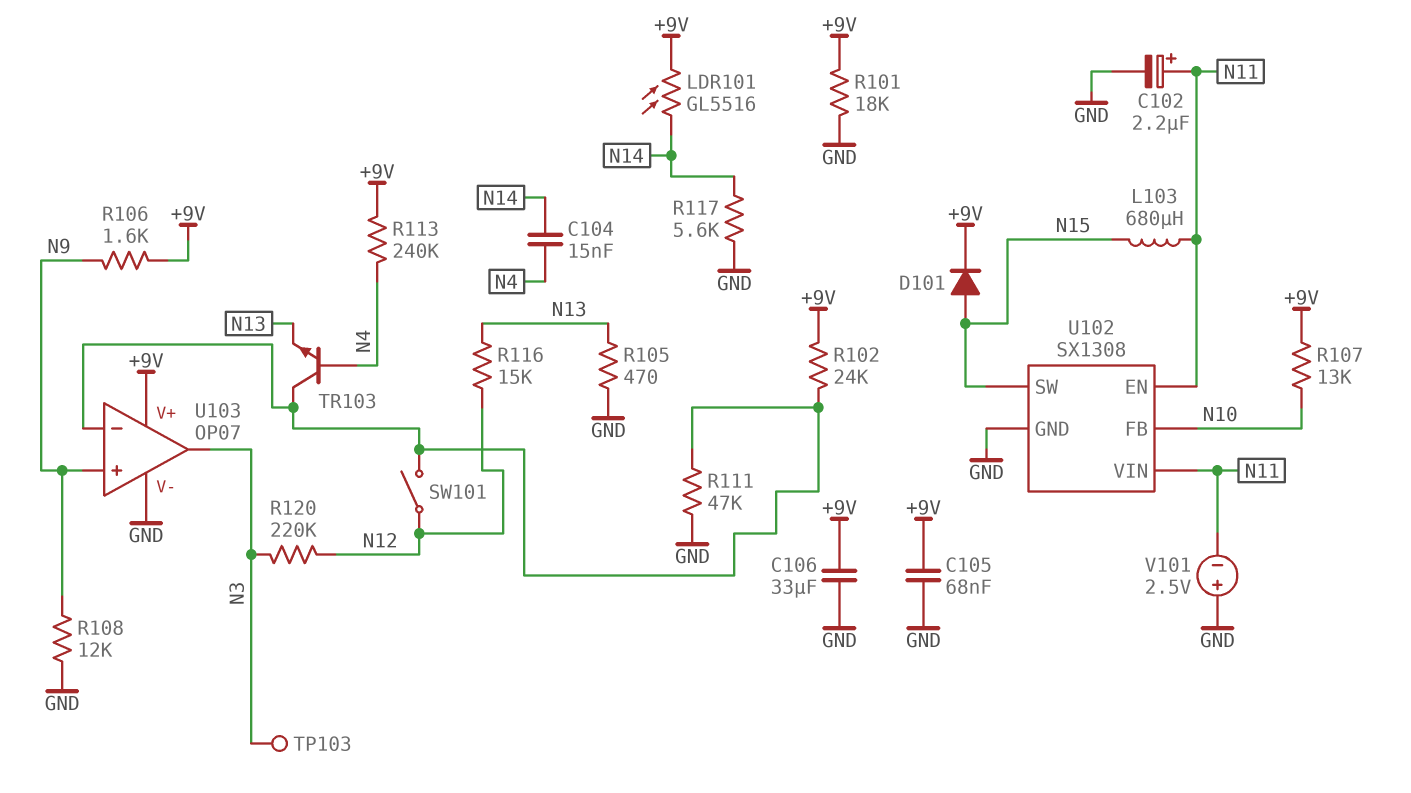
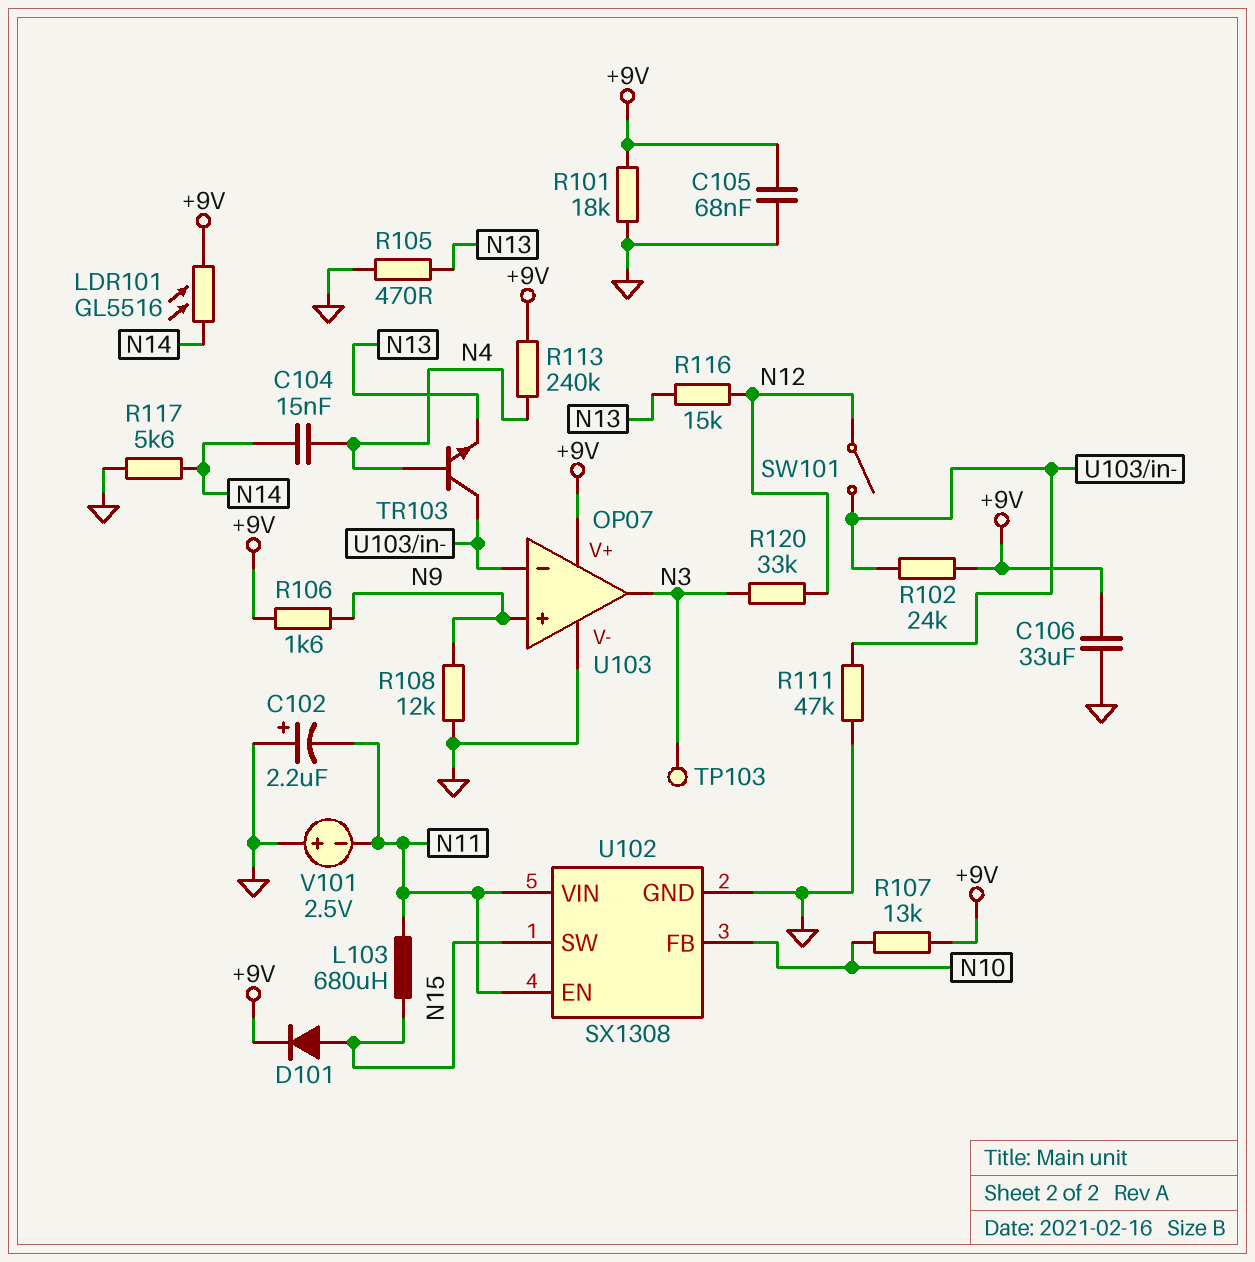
C102: 2.2uF (plus N11, minus GND) -> 2.2uF (plus GND, minus N11)
R120: 220k (N3, N12) -> 33k (N3, N12)

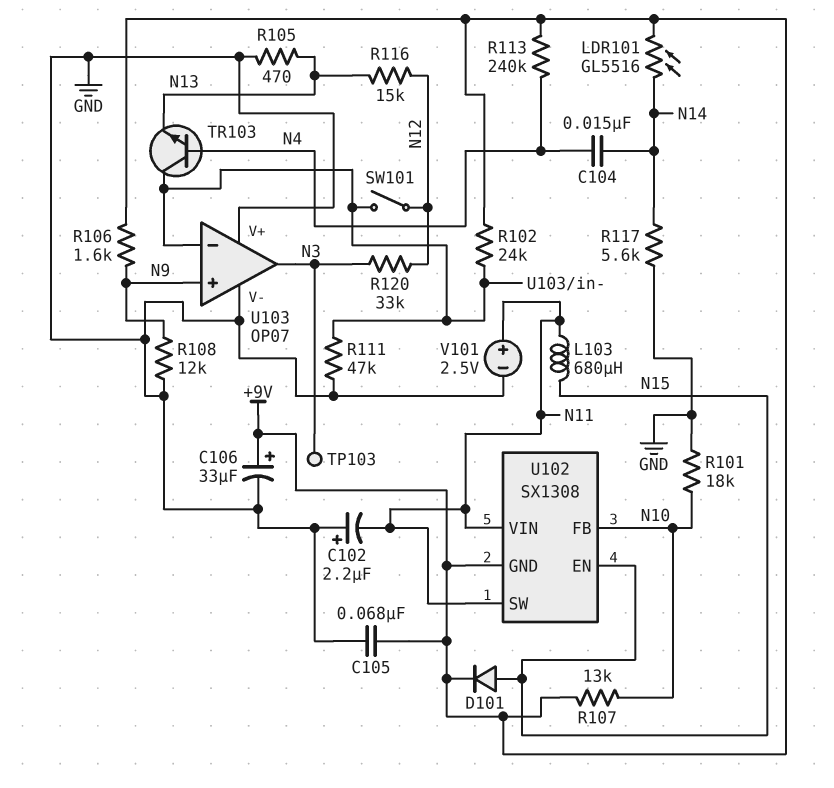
C106: 33uF (+9V, GND) -> 33uF (plus +9V, minus GND)
R101: 18k (+9V, GND) -> 18k (GND, N10)
U102 pin EN: N11 -> N15
U102 pin GND: GND -> +9V
U102 pin SW: N15 -> N11
U103 pin V+: +9V -> GND
V101: 2.5V (plus GND, minus N11) -> 2.5V (plus N11, minus GND)

